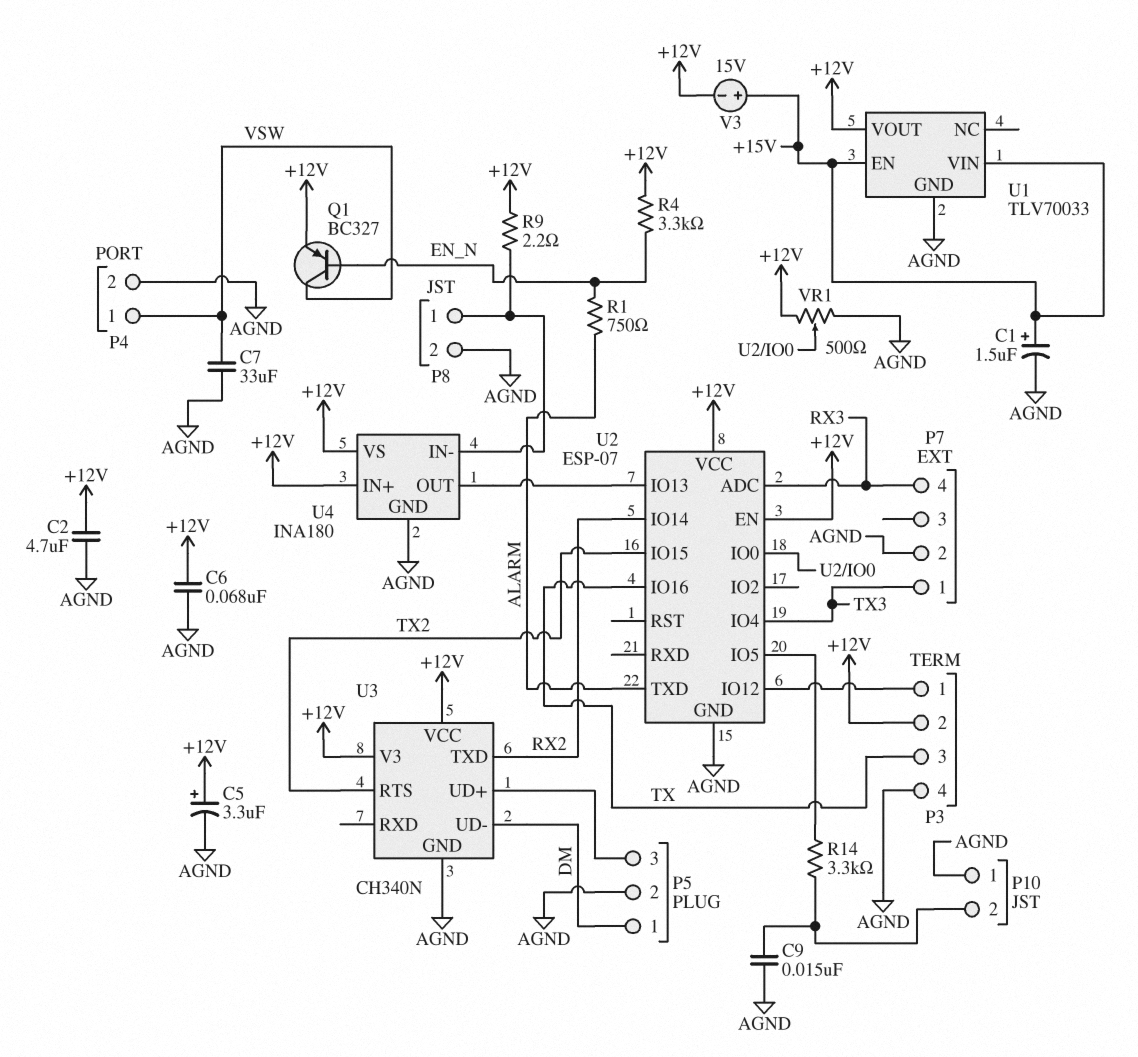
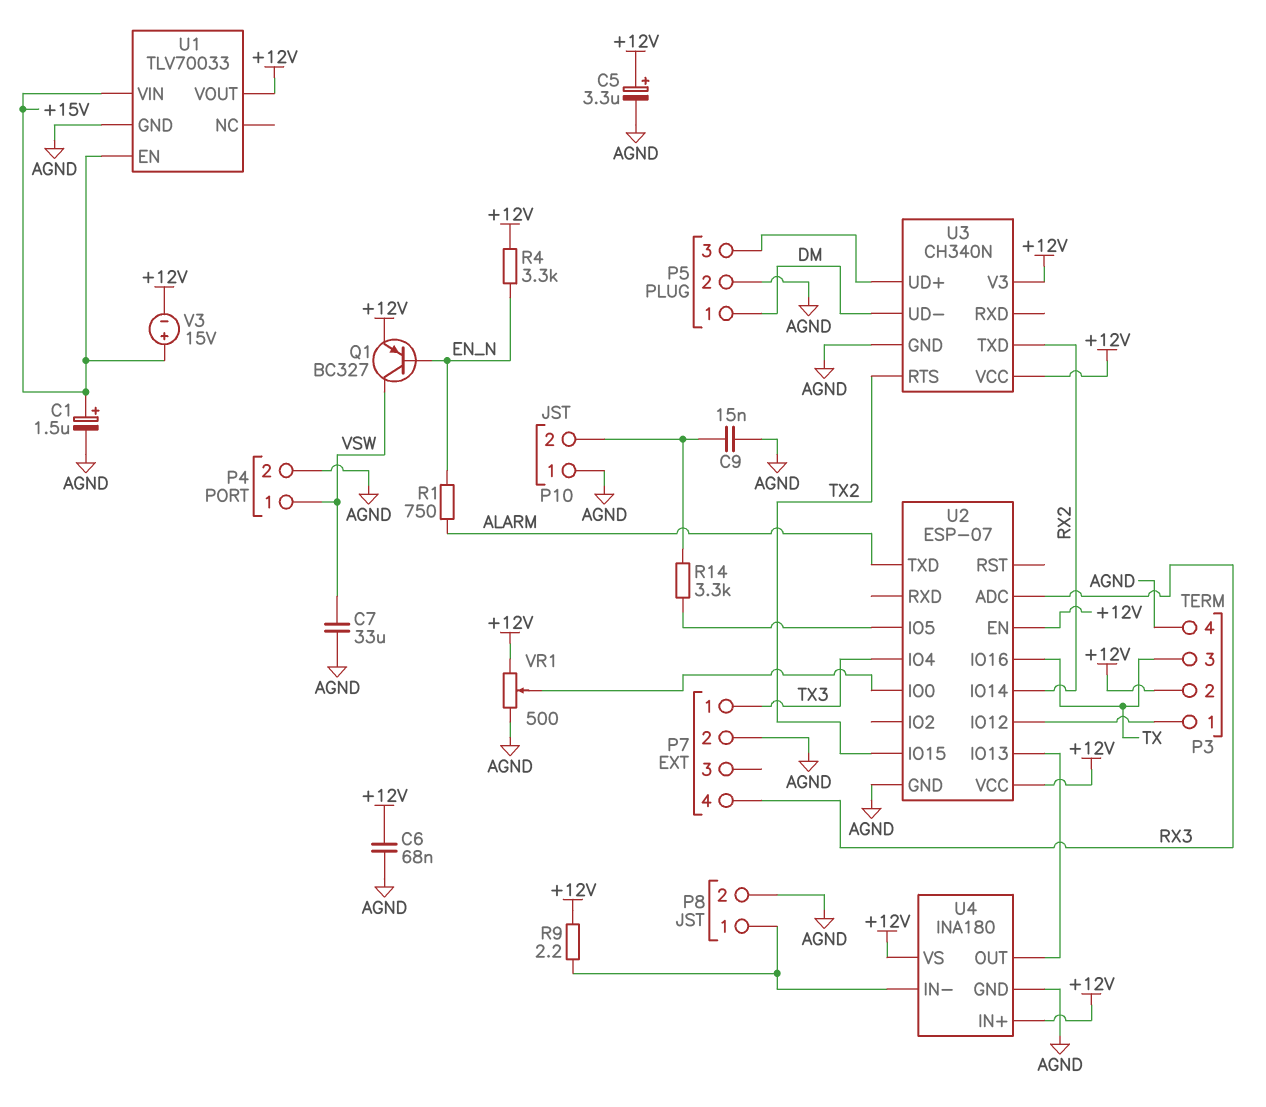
C2: 4.7uF (+12V, AGND) -> none

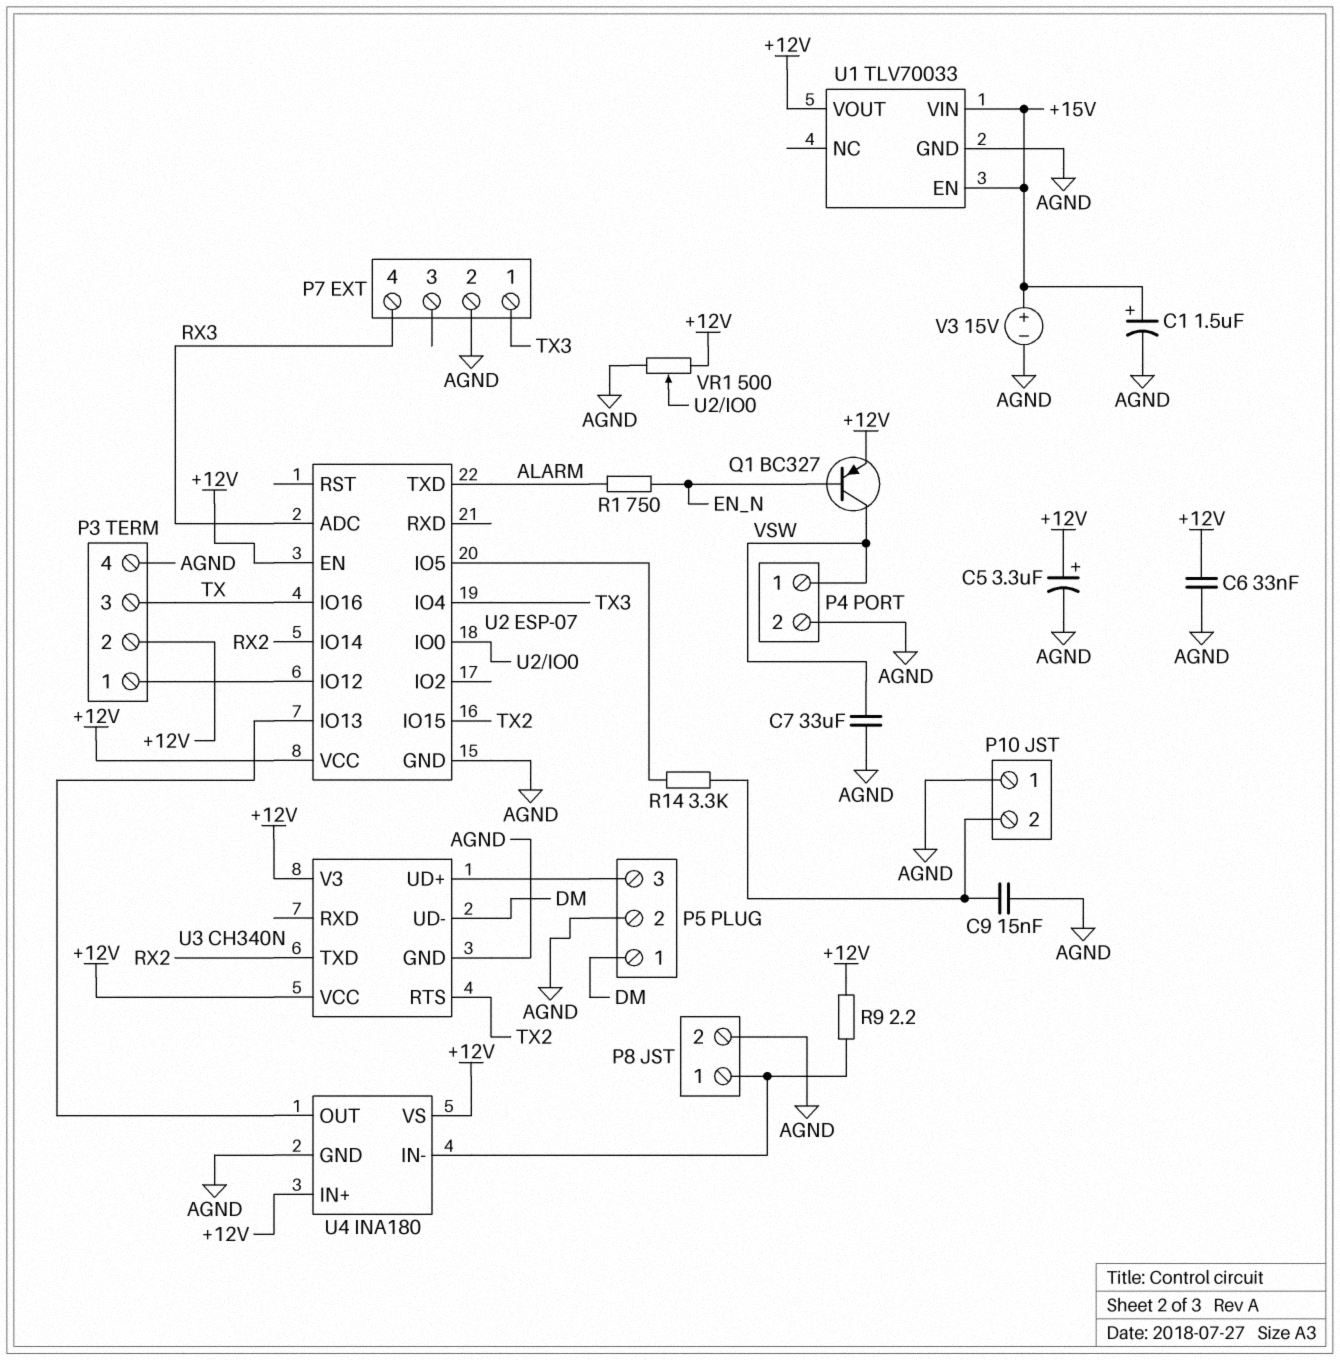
C6: 68nF (+12V, AGND) -> 33nF (+12V, AGND)
R4: 3.3k (+12V, EN_N) -> none
V3: 15V (plus +15V, minus +12V) -> 15V (plus +15V, minus AGND)

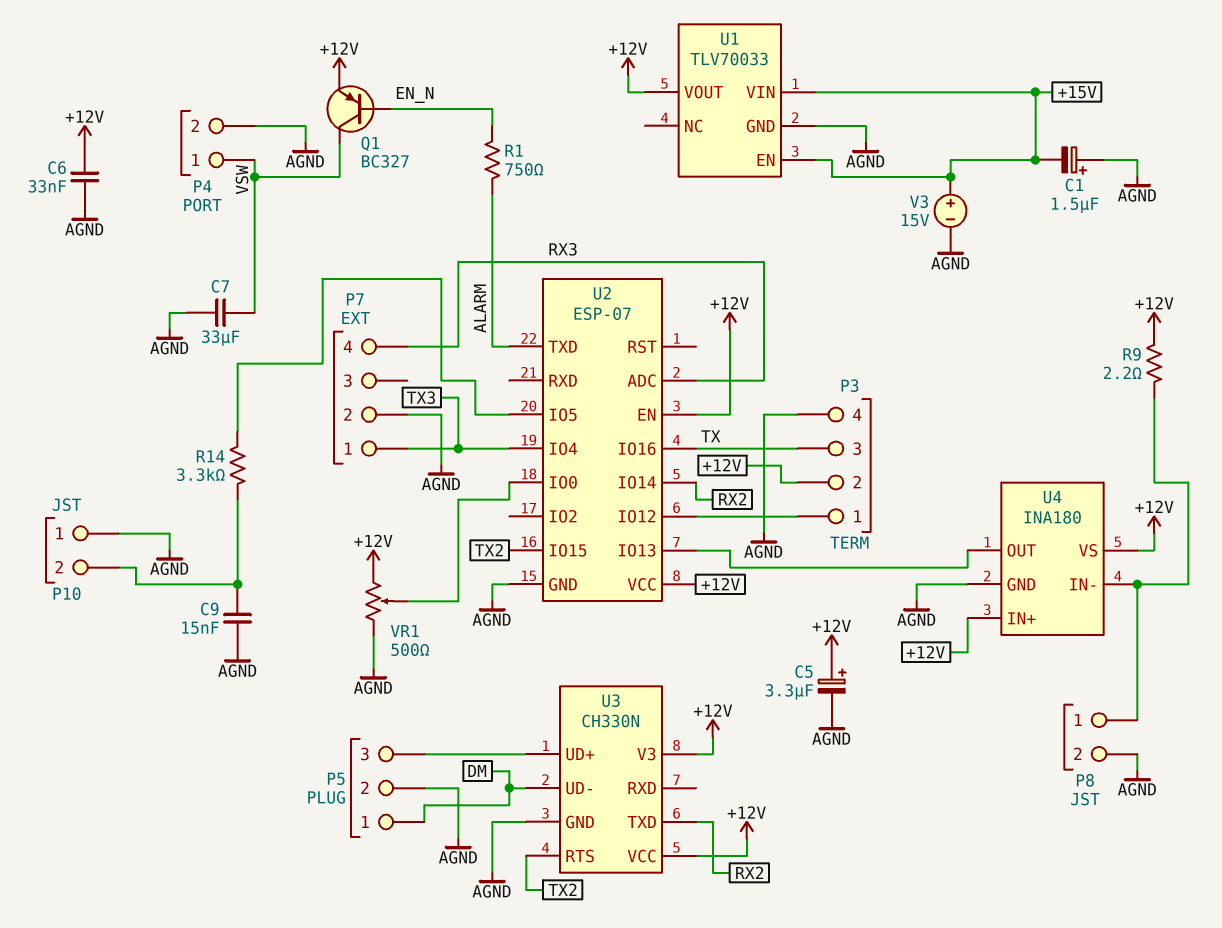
C1: 1.5uF (plus +15V, minus AGND) -> 1.5uF (plus AGND, minus +15V)
U3: CH340N -> CH330N

